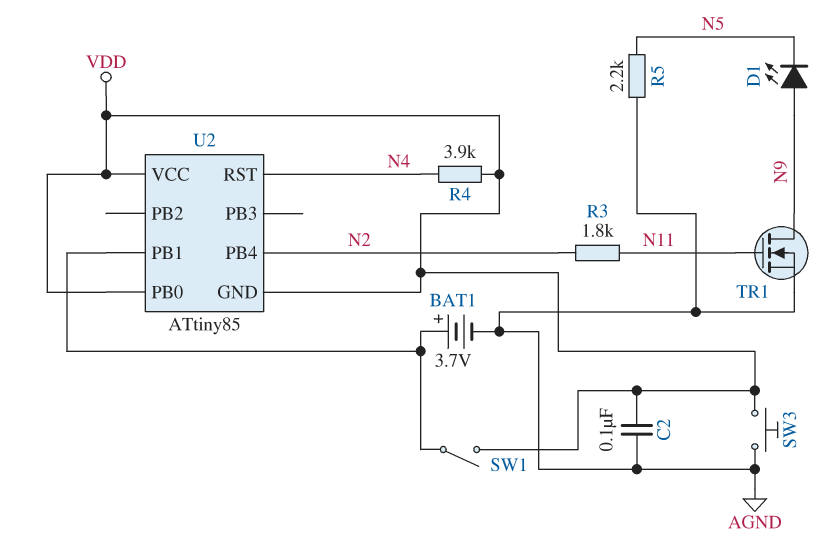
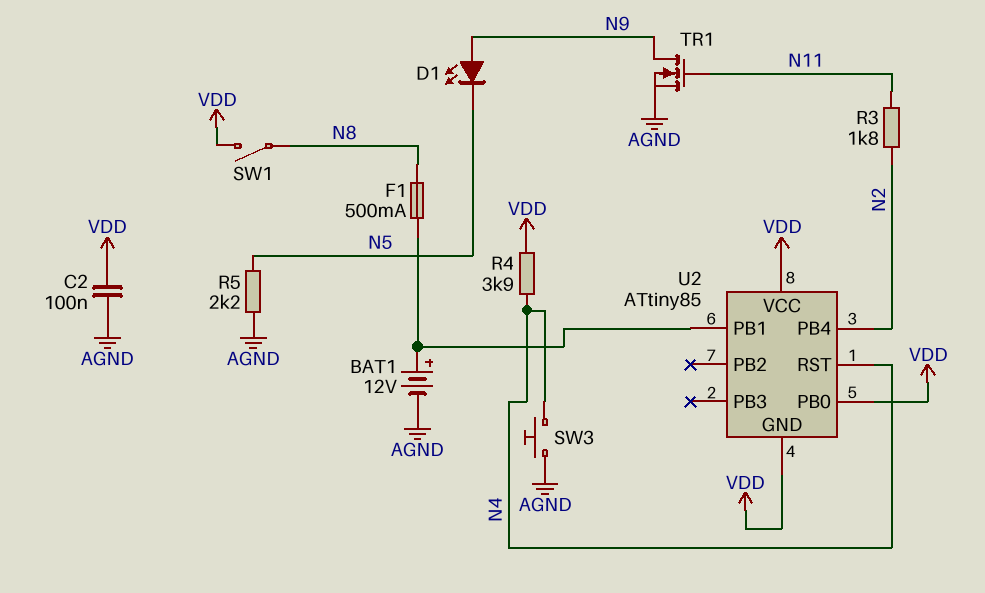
BAT1: 3.7V (plus U2/PB1, minus AGND) -> 12V (plus U2/PB1, minus AGND)
F1: none -> 500mA (N8, U2/PB1)
SW1: switch (U2/PB1, VDD) -> switch (N8, VDD)
SW3: button (AGND, VDD) -> button (AGND, N4)

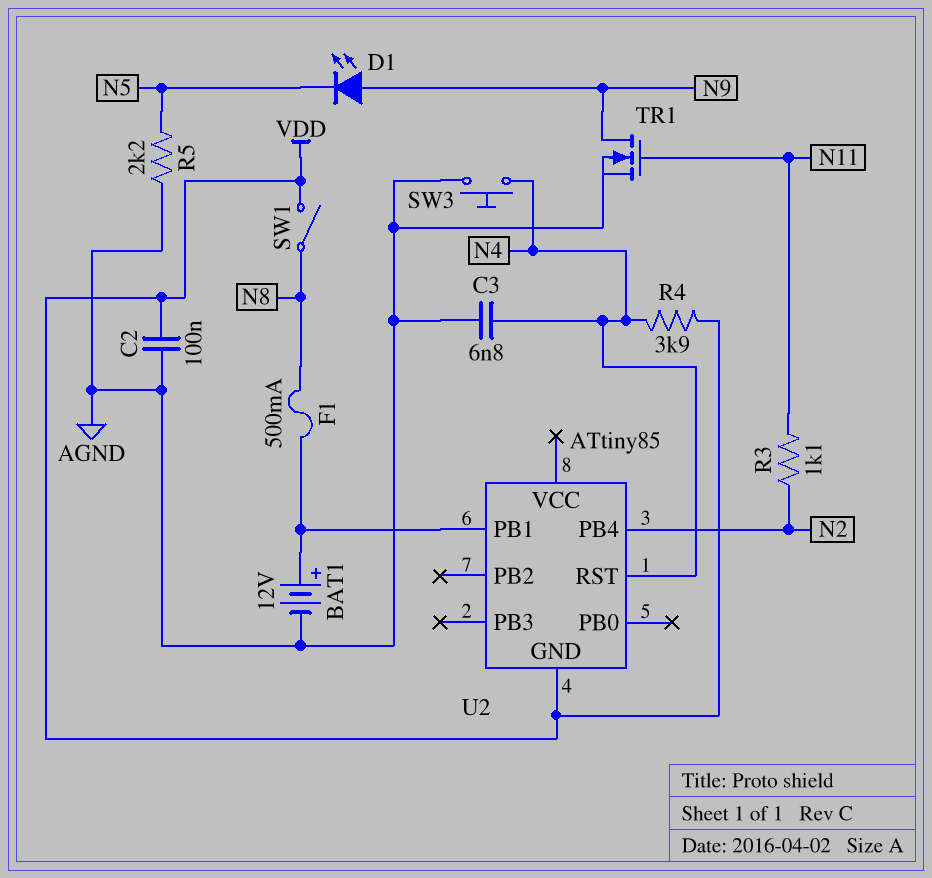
C3: none -> 6.8nF (AGND, N4)
R3: 1.8k (N2, N11) -> 1.1k (N2, N11)
U2 pin PB0: VDD -> none
U2 pin VCC: VDD -> none

